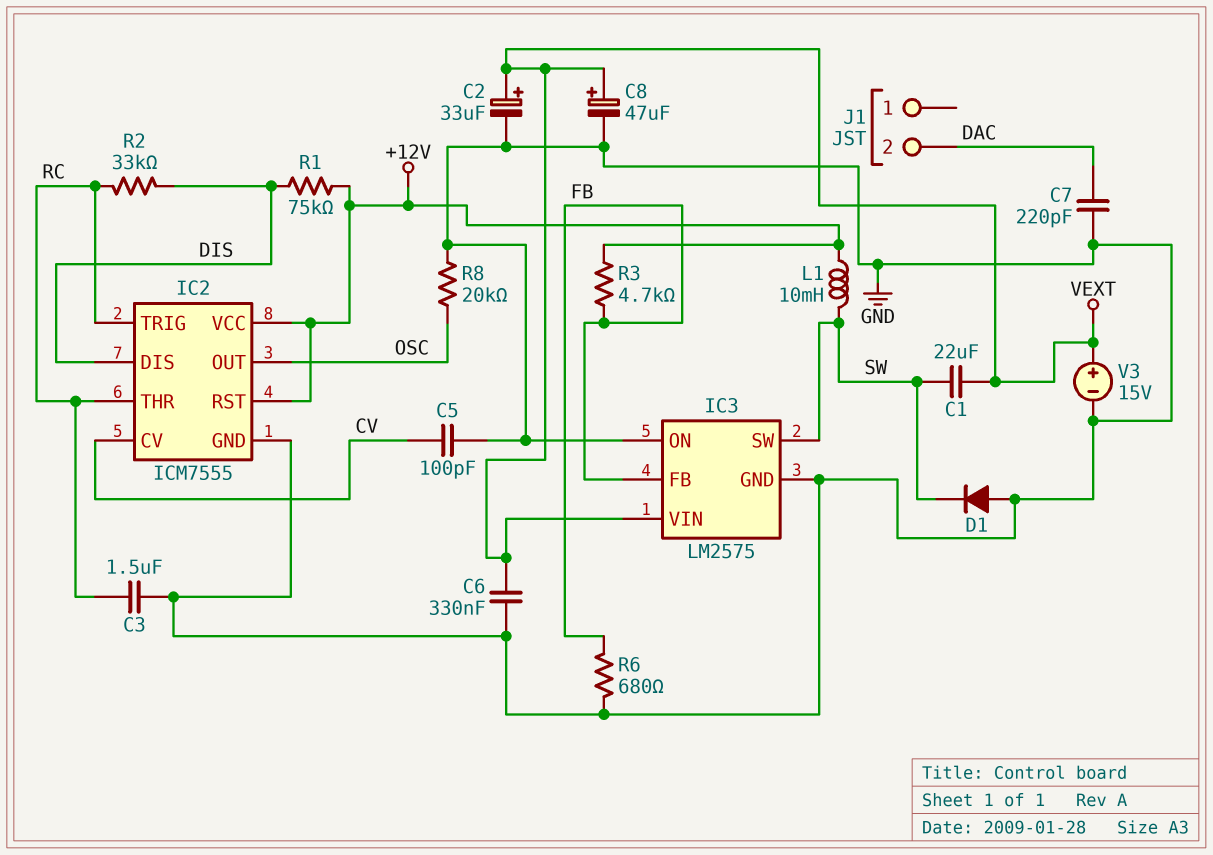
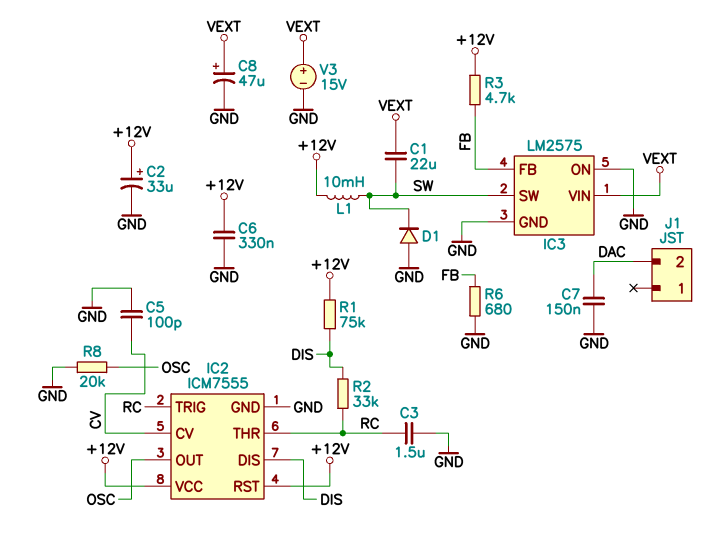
C2: 33uF (plus VEXT, minus GND) -> 33uF (plus +12V, minus GND)
C6: 330nF (GND, VEXT) -> 330nF (+12V, GND)
C7: 220pF (DAC, GND) -> 150nF (DAC, GND)

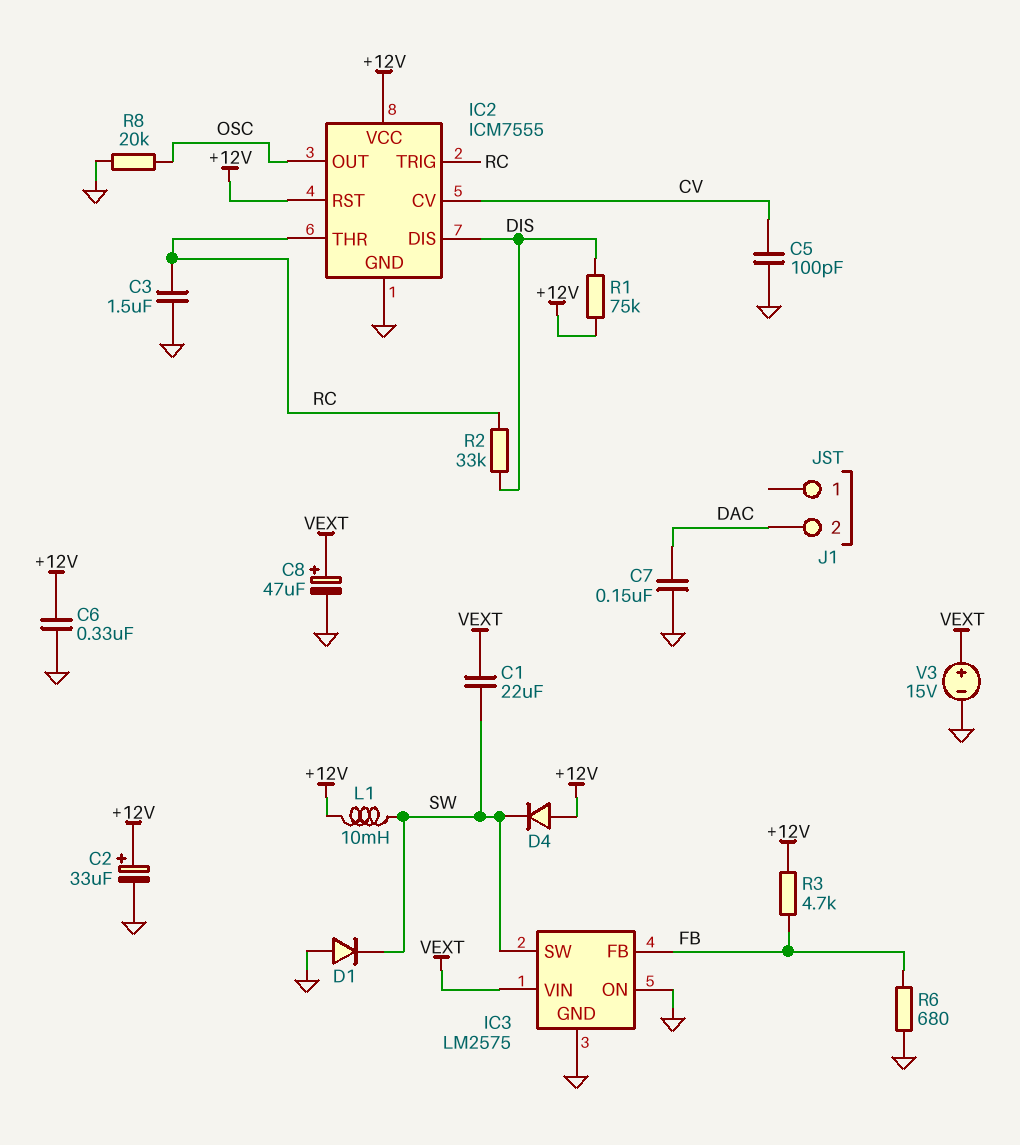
D4: none -> diode (A +12V, K SW)

